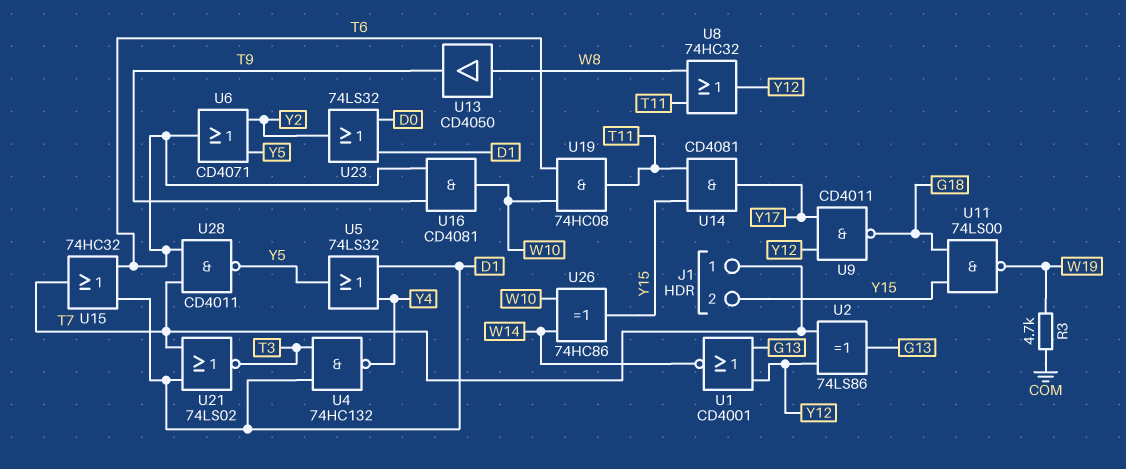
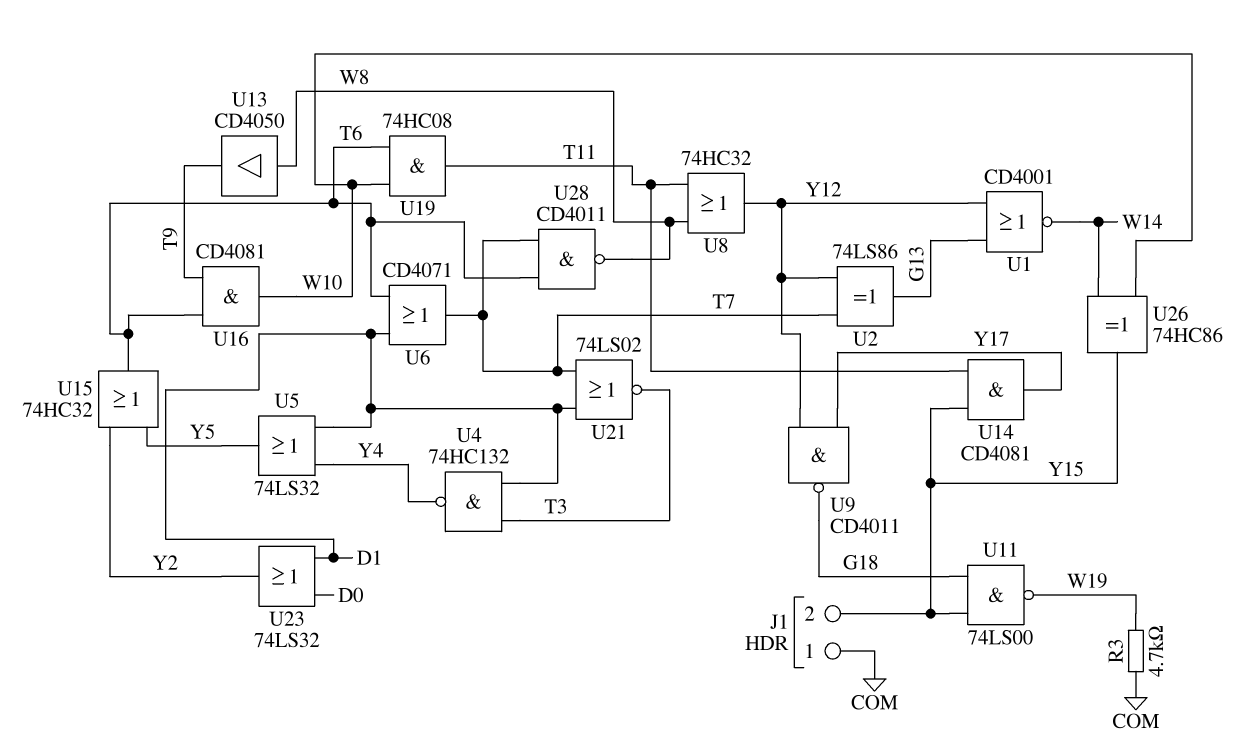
J1 pin 1: T7 -> COM
U6: OR CD4071 (in Y2, in Y5, out T6) -> OR CD4071 (in D1, in T6, out T7)
U15: OR 74HC32 (in D1, in T6, out T7) -> OR 74HC32 (in Y2, in Y5, out T6)
U28: NAND CD4011 (in T6, in T7, out Y5) -> NAND CD4011 (in T6, in T7, out W8)

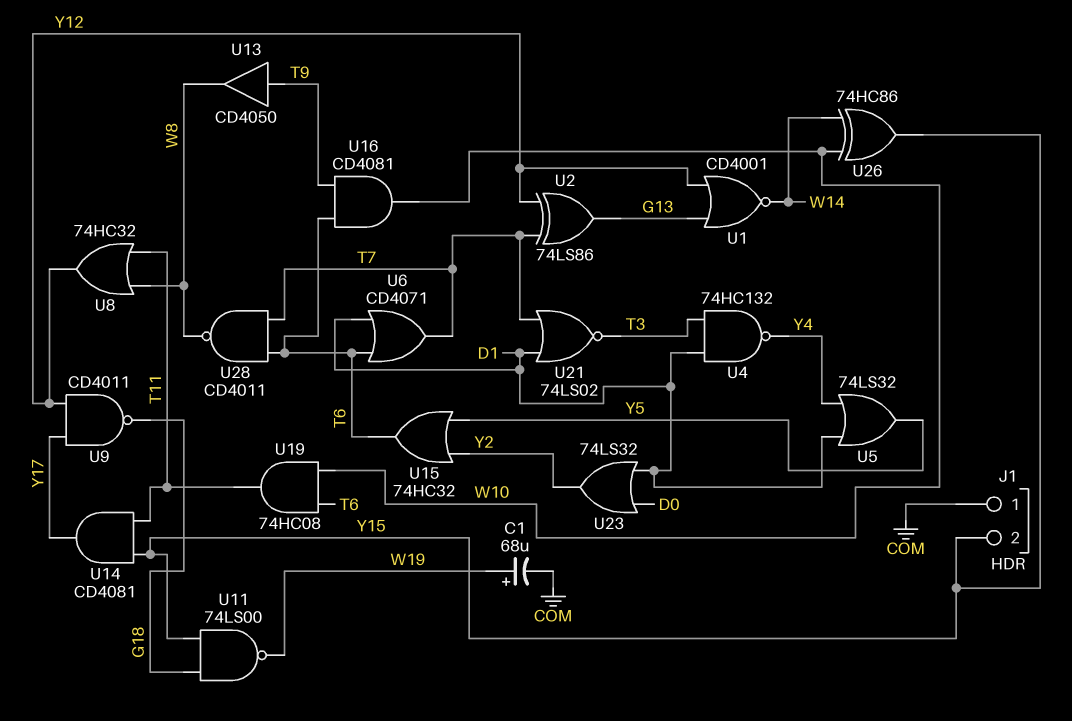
C1: none -> 68uF (plus W19, minus COM)
R3: 4.7k (COM, W19) -> none
U13: buffer CD4050 (in W8, out T9) -> buffer CD4050 (in T9, out W8)

